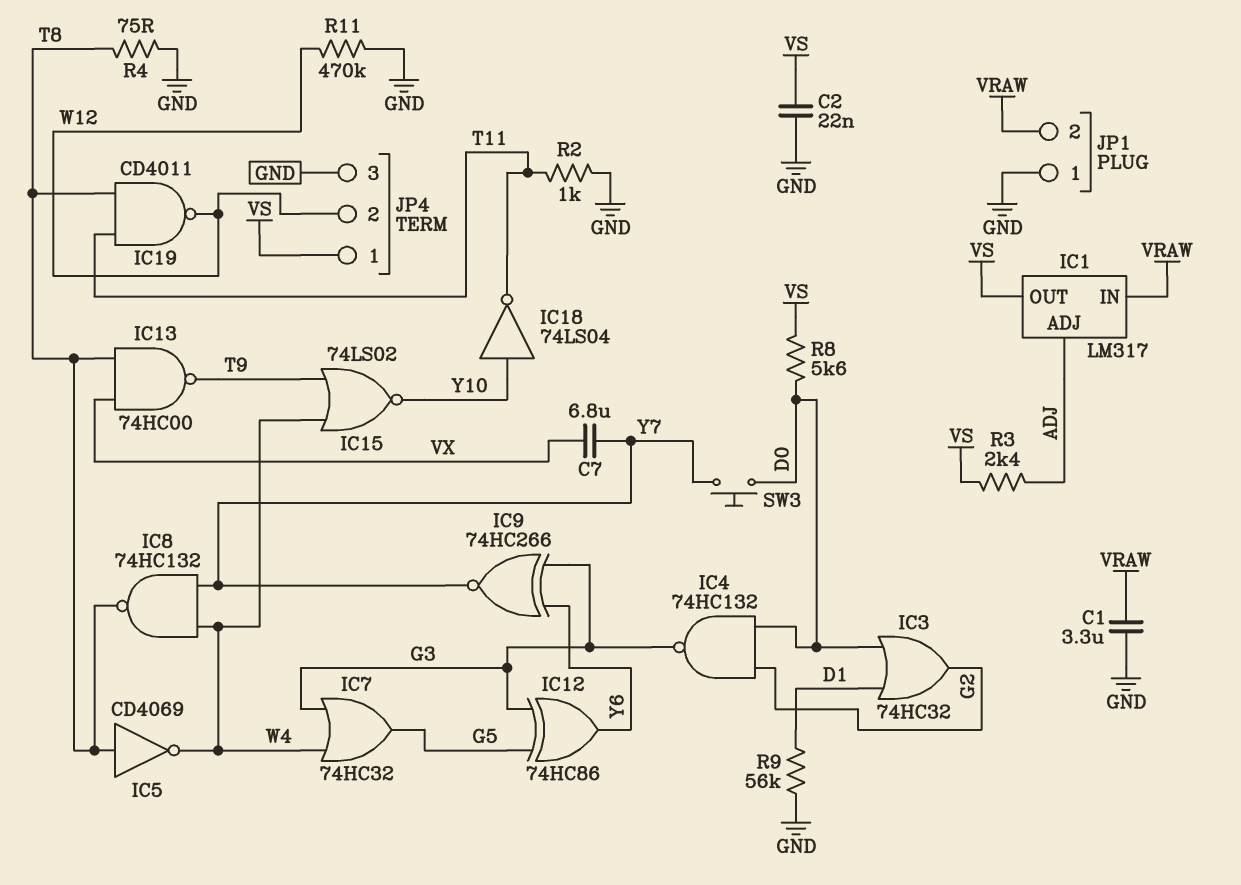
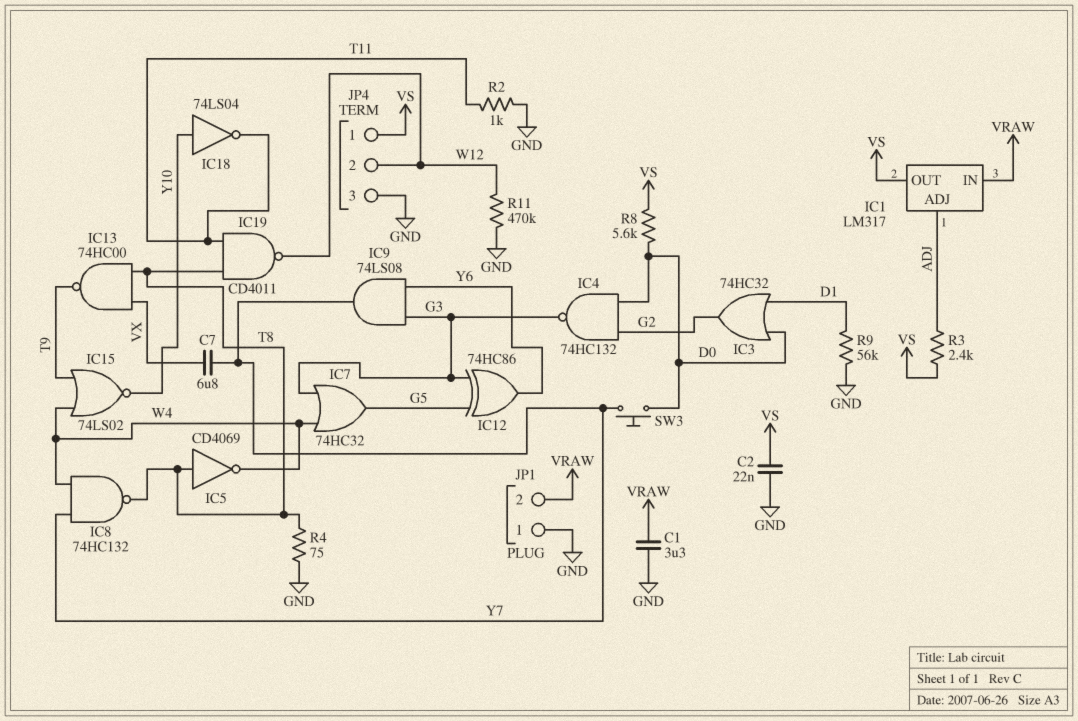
IC9: XNOR 74HC266 (in G3, in Y6, out Y7) -> AND 74LS08 (in G3, in Y6, out Y7)

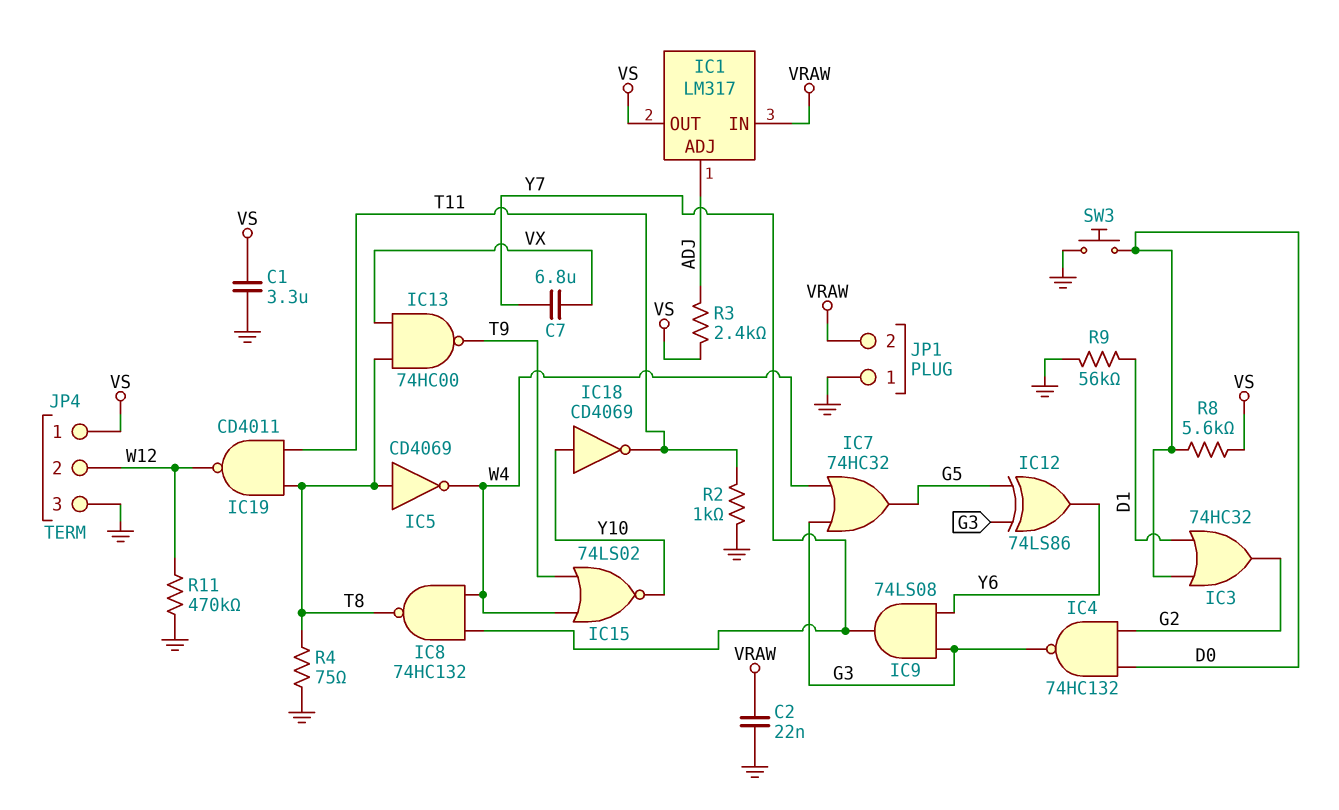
C1: 3.3uF (GND, VRAW) -> 3.3uF (GND, VS)
C2: 22nF (GND, VS) -> 22nF (GND, VRAW)
IC12: XOR 74HC86 (in G3, in G5, out Y6) -> XOR 74LS86 (in G3, in G5, out Y6)
IC18: NOT 74LS04 (in Y10, out T11) -> NOT CD4069 (in Y10, out T11)
SW3: button (D0, Y7) -> button (D0, GND)

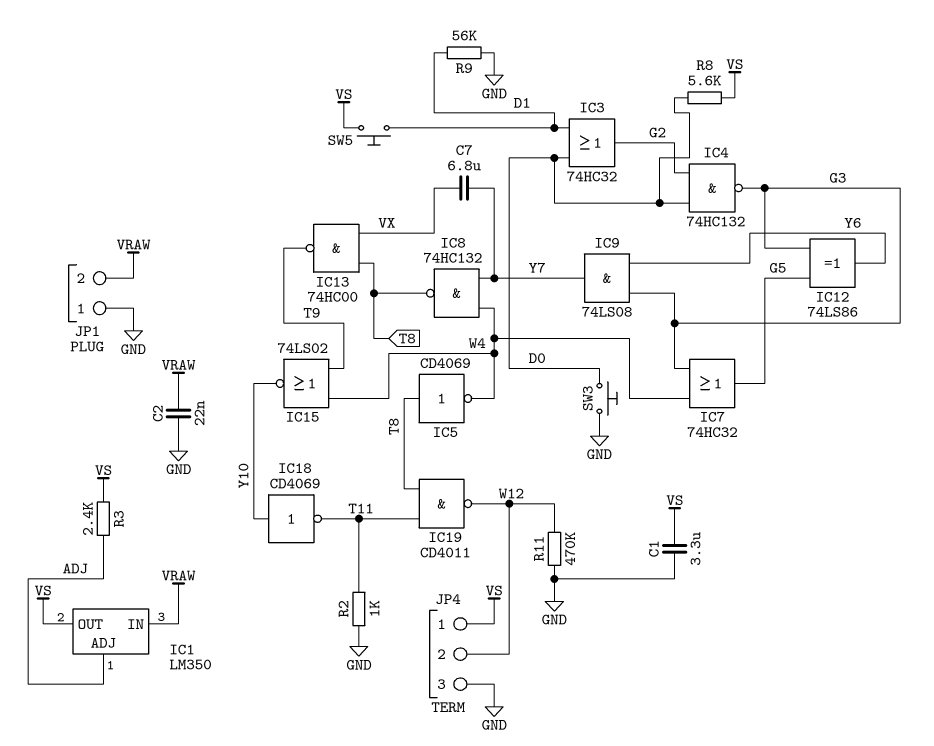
IC1: LM317 -> LM350
R4: 75 (GND, T8) -> none
SW5: none -> button (D1, VS)

